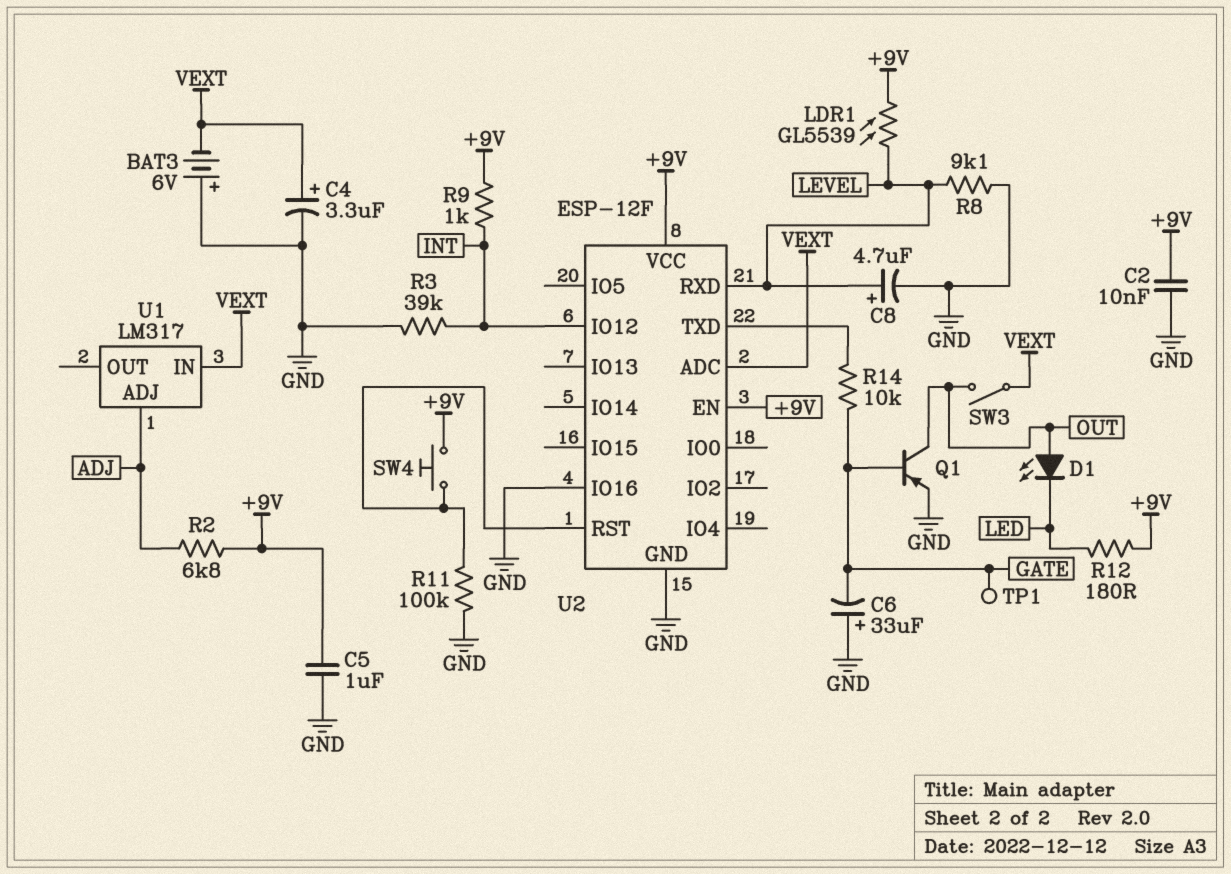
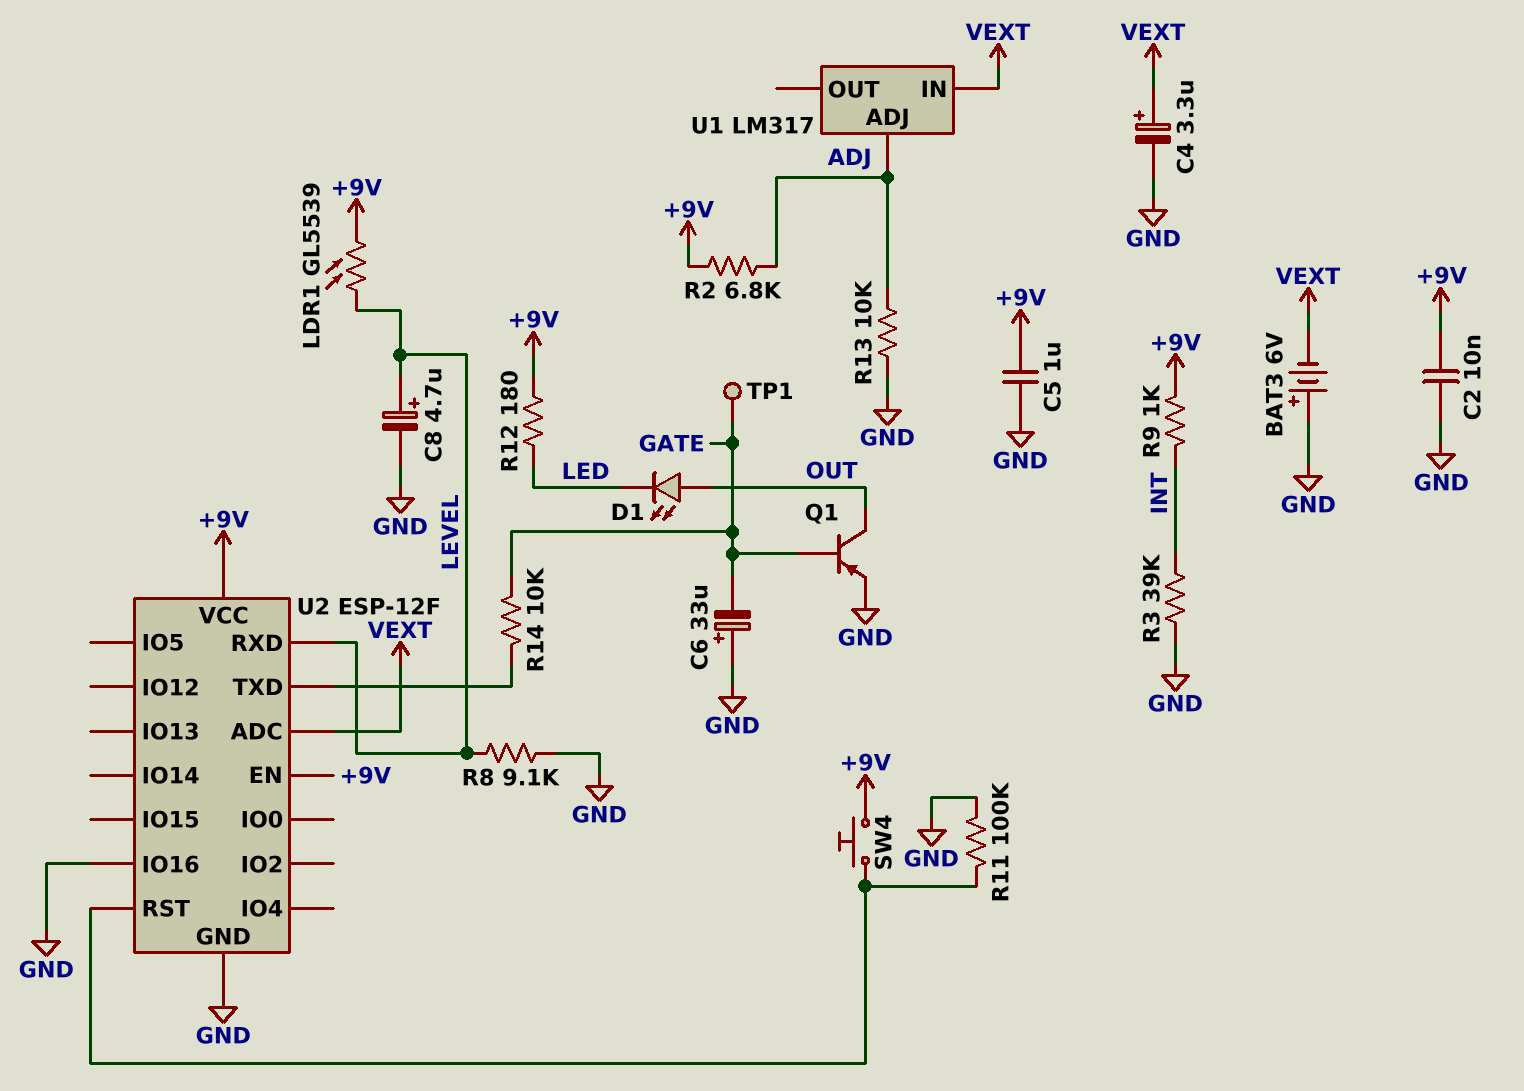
R13: none -> 10k (ADJ, GND)
SW3: switch (OUT, VEXT) -> none
U2 pin IO12: INT -> none

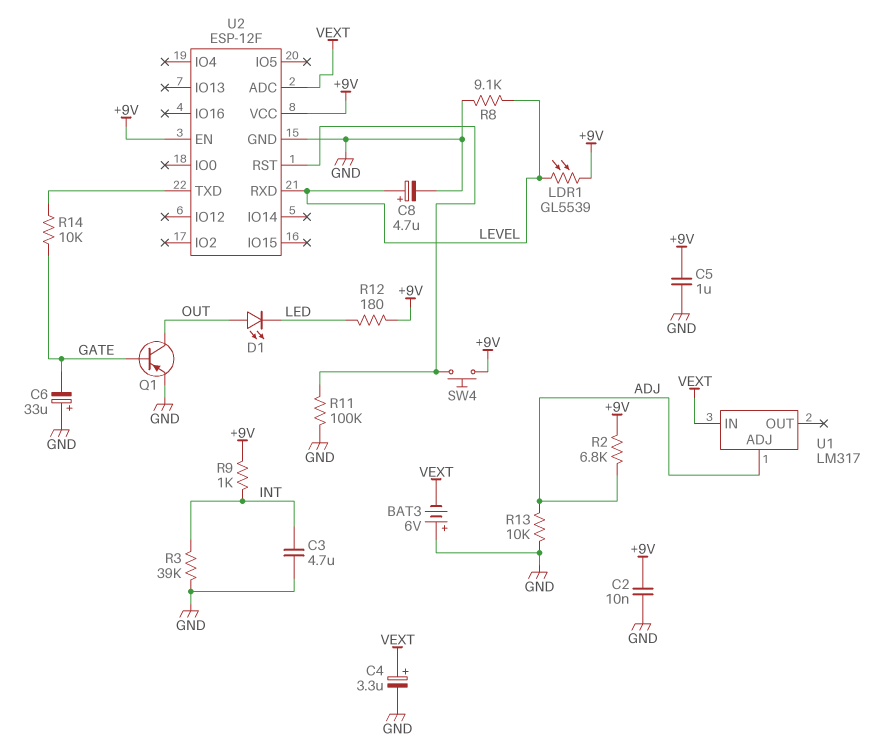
C3: none -> 4.7uF (GND, INT)
TP1: test point (GATE) -> none
U2 pin IO16: GND -> none

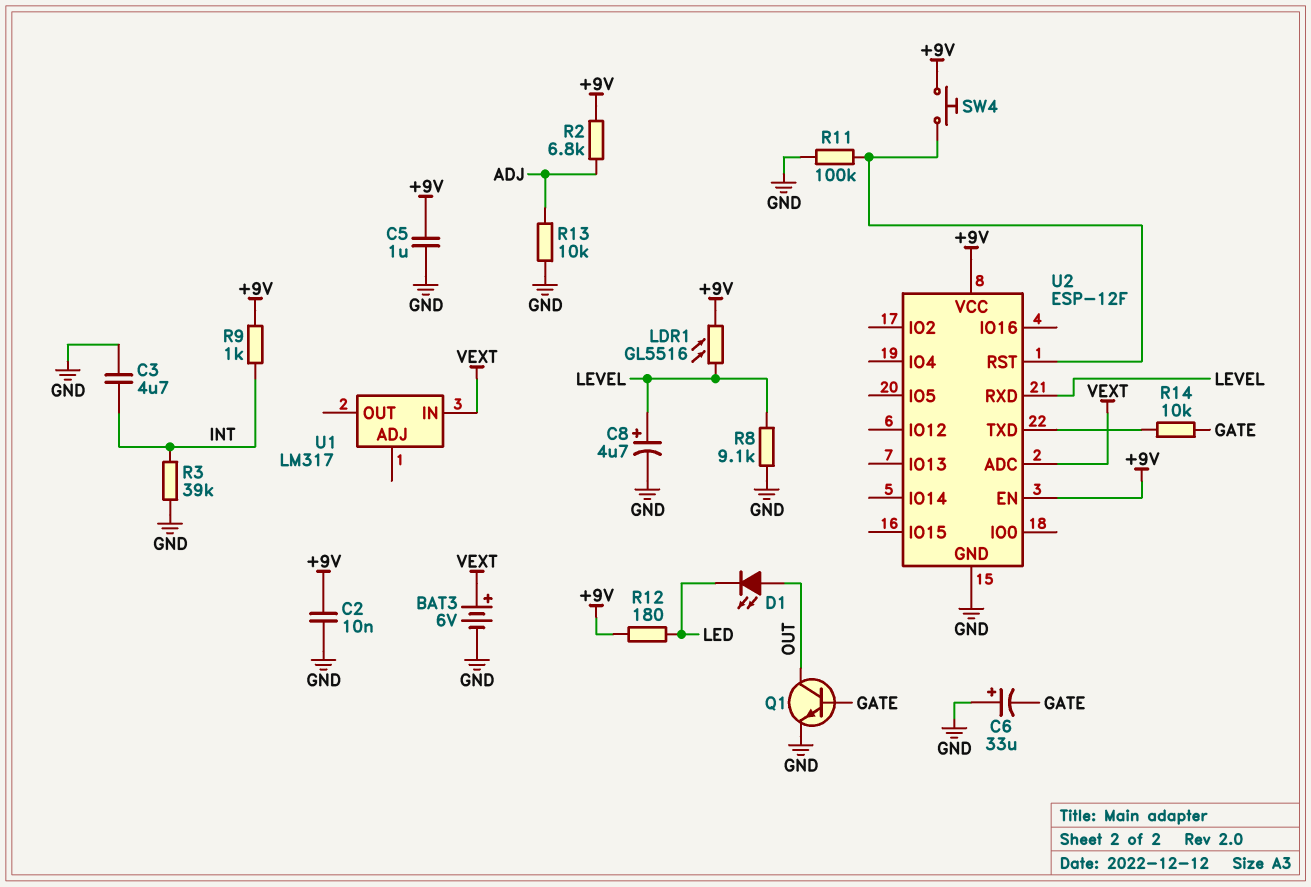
BAT3: 6V (plus GND, minus VEXT) -> 6V (plus VEXT, minus GND)
C4: 3.3uF (plus VEXT, minus GND) -> none
LDR1: GL5539 (+9V, LEVEL) -> GL5516 (+9V, LEVEL)
Q1: PNP (B GATE, C OUT, E GND) -> NPN (B GATE, C OUT, E GND)
U1 pin ADJ: ADJ -> none

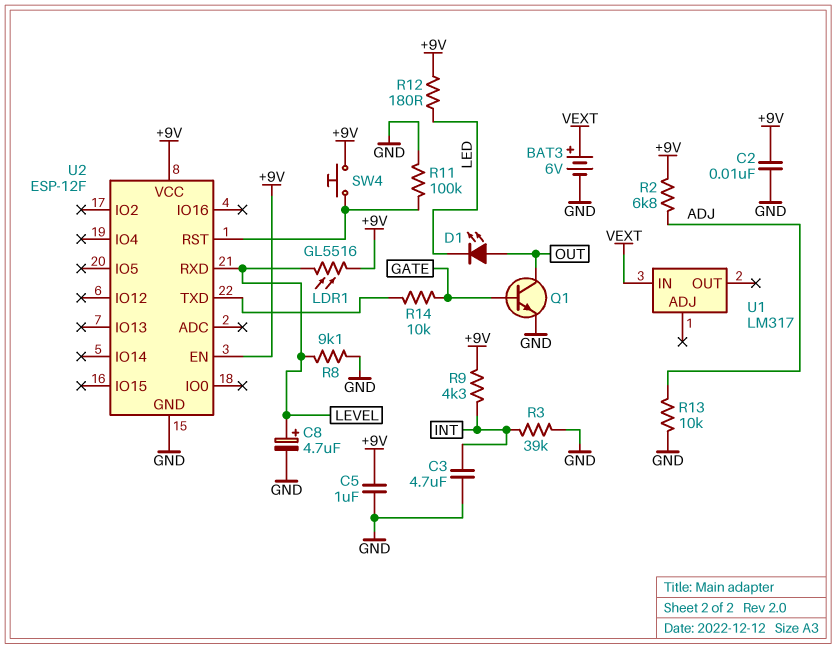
C6: 33uF (plus GND, minus GATE) -> none
R9: 1k (+9V, INT) -> 4.3k (+9V, INT)
U2 pin ADC: VEXT -> none

